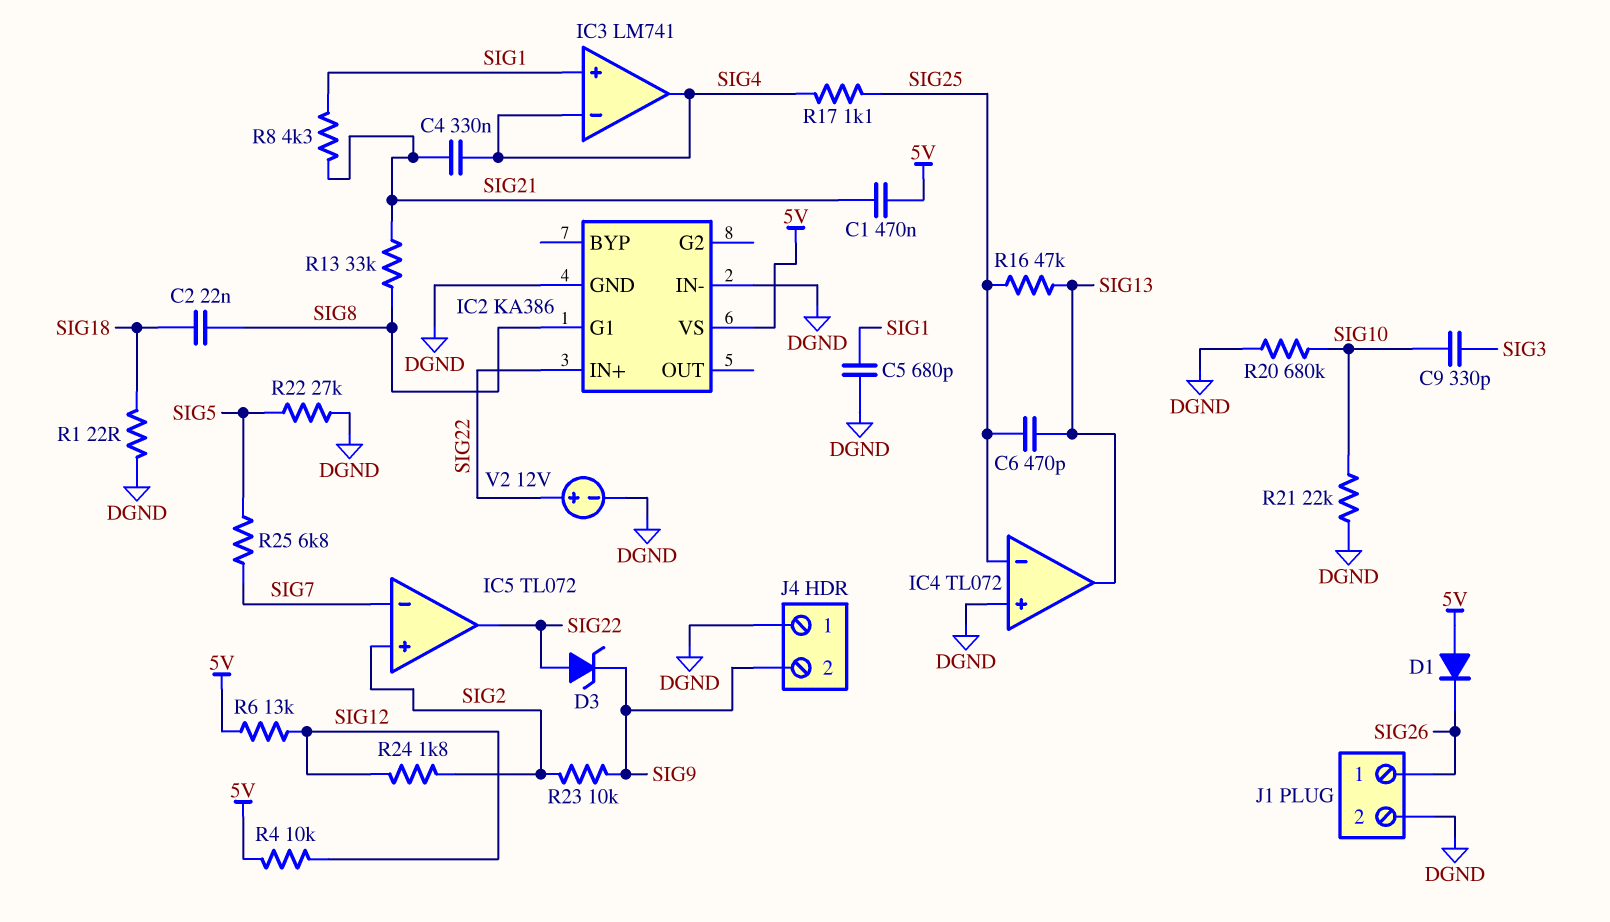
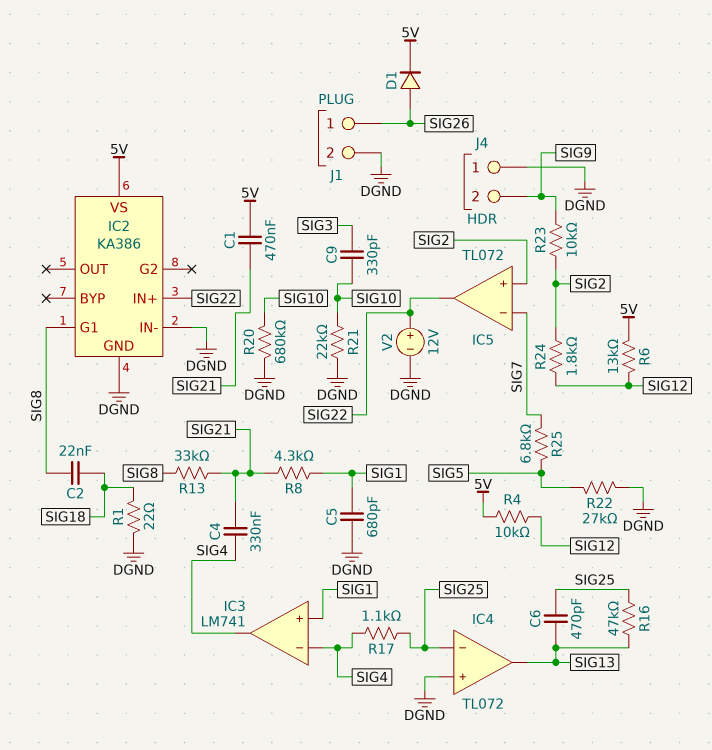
D1: diode (A 5V, K SIG26) -> diode (A SIG26, K 5V)
D3: zener (A SIG22, K SIG9) -> none

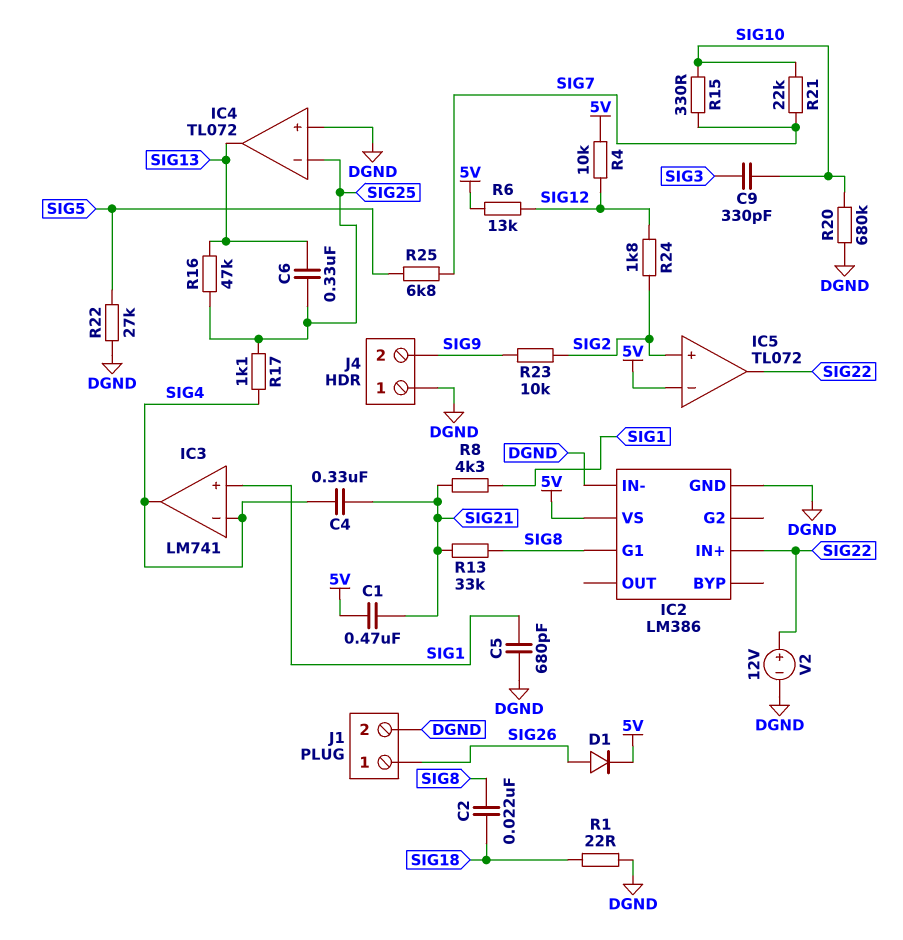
C6: 470pF (SIG13, SIG25) -> 330nF (SIG13, SIG25)
IC2: KA386 -> LM386
IC5 pin in-: SIG7 -> 5V
R15: none -> 330 (SIG7, SIG10)
R21: 22k (DGND, SIG10) -> 22k (SIG7, SIG10)

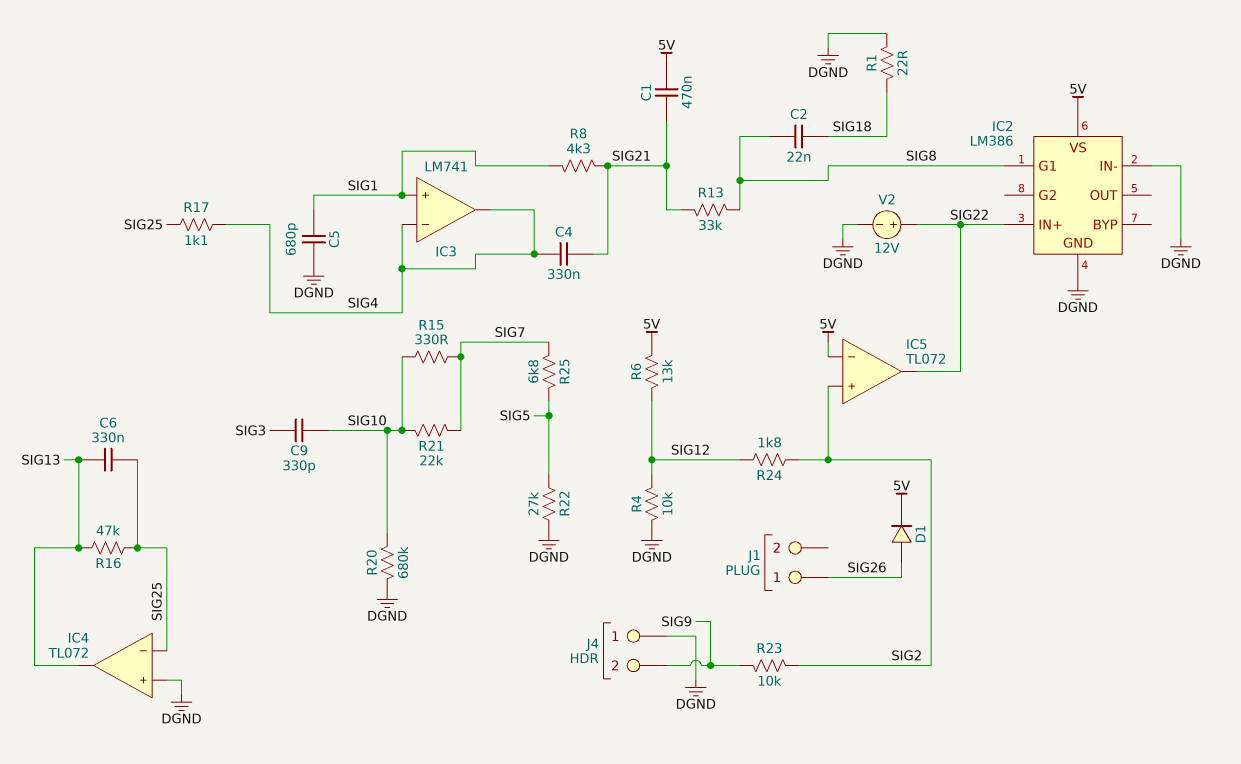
J1 pin 2: DGND -> none
R4: 10k (5V, SIG12) -> 10k (DGND, SIG12)

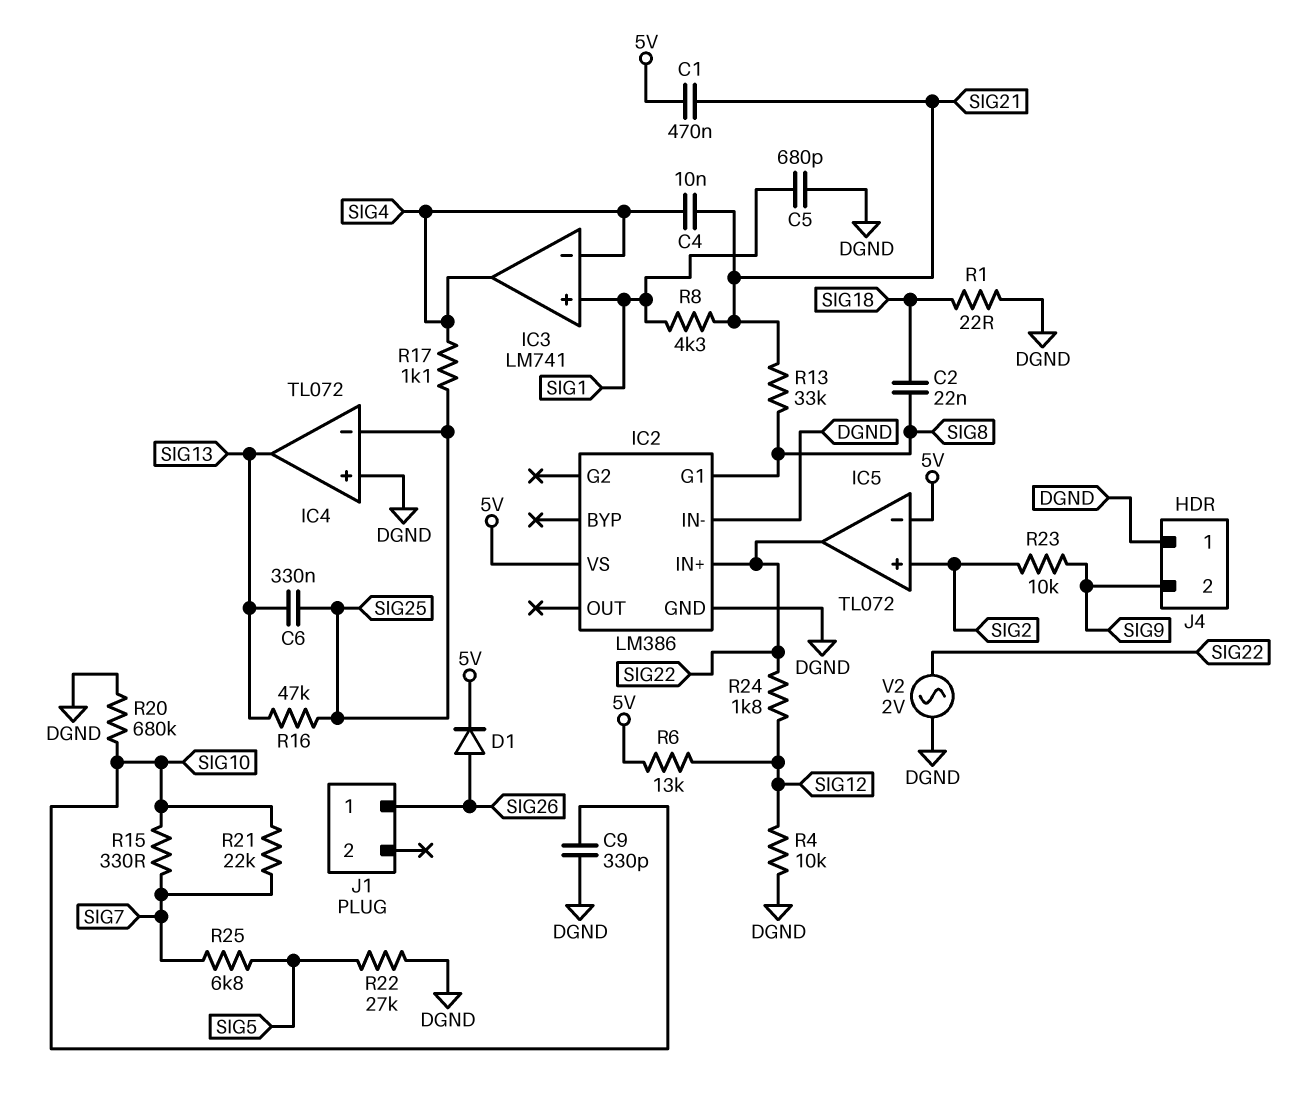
C4: 330nF (SIG4, SIG21) -> 10nF (SIG4, SIG21)
C9: 330pF (SIG3, SIG10) -> 330pF (DGND, SIG10)
R24: 1.8k (SIG2, SIG12) -> 1.8k (SIG12, SIG22)
V2: 12V (plus SIG22, minus DGND) -> AC 2V (DGND, SIG22)

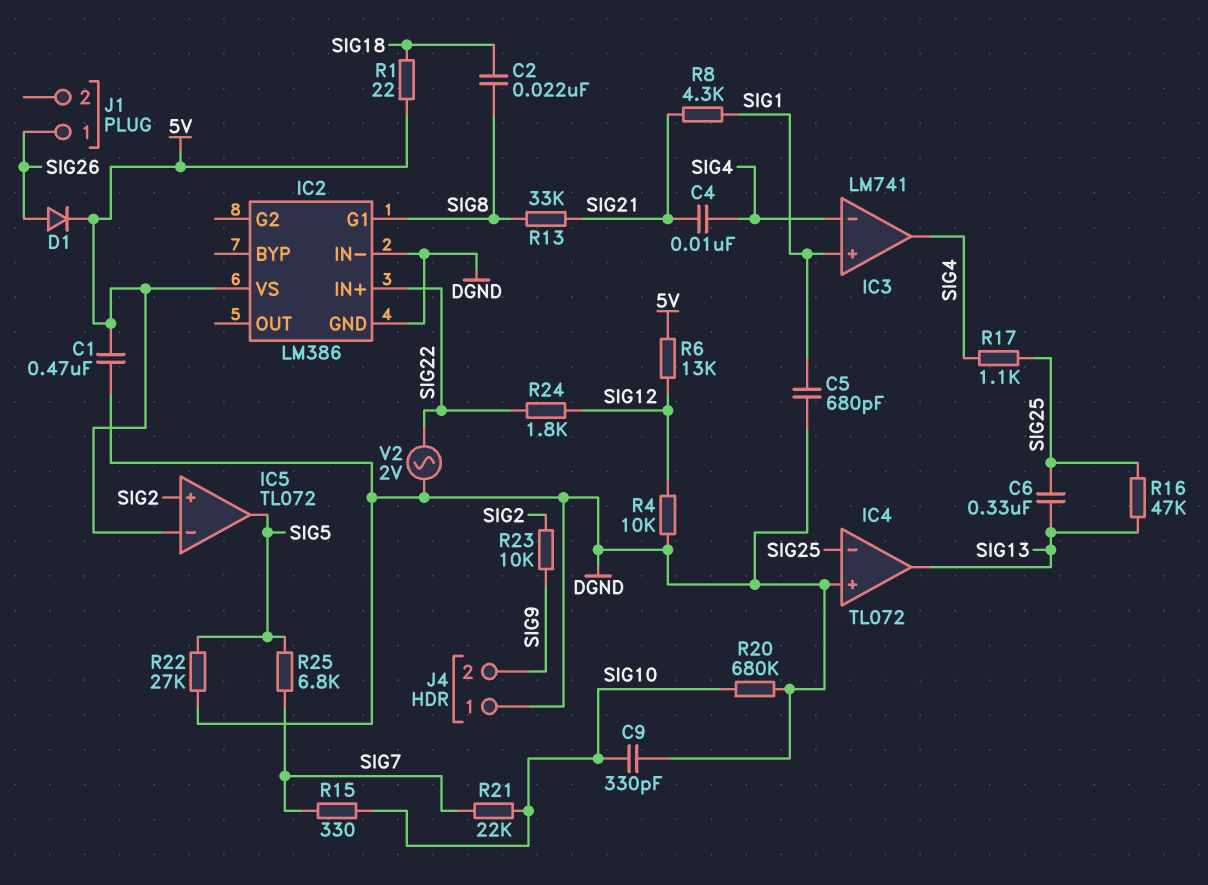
C1: 470nF (5V, SIG21) -> 470nF (5V, DGND)
IC5 pin out: SIG22 -> SIG5
R1: 22 (DGND, SIG18) -> 22 (5V, SIG18)

